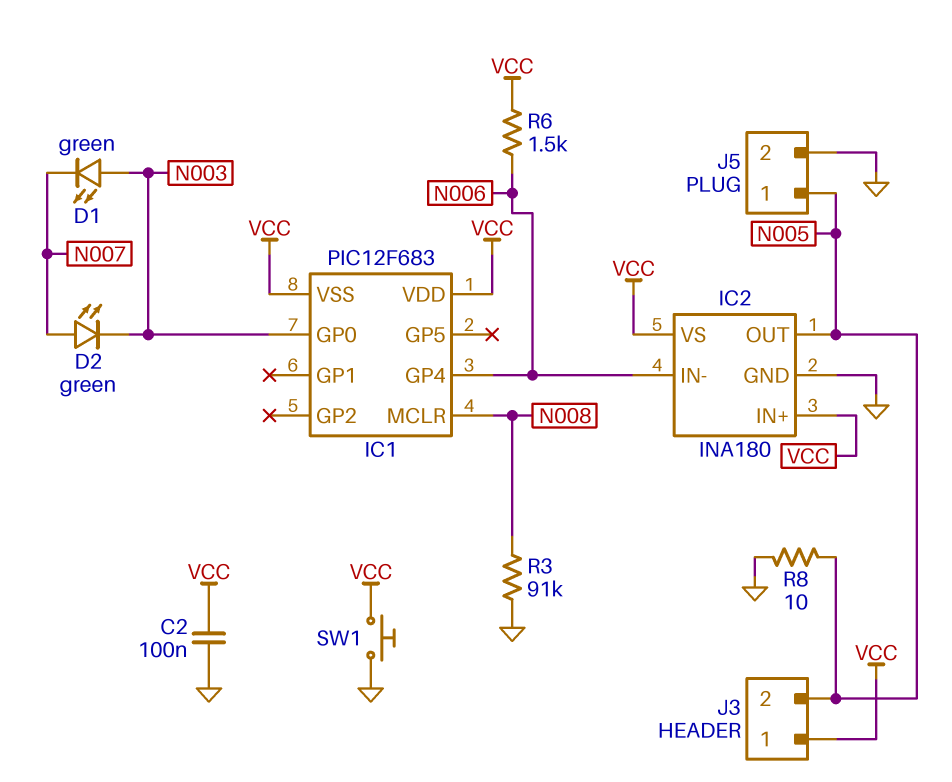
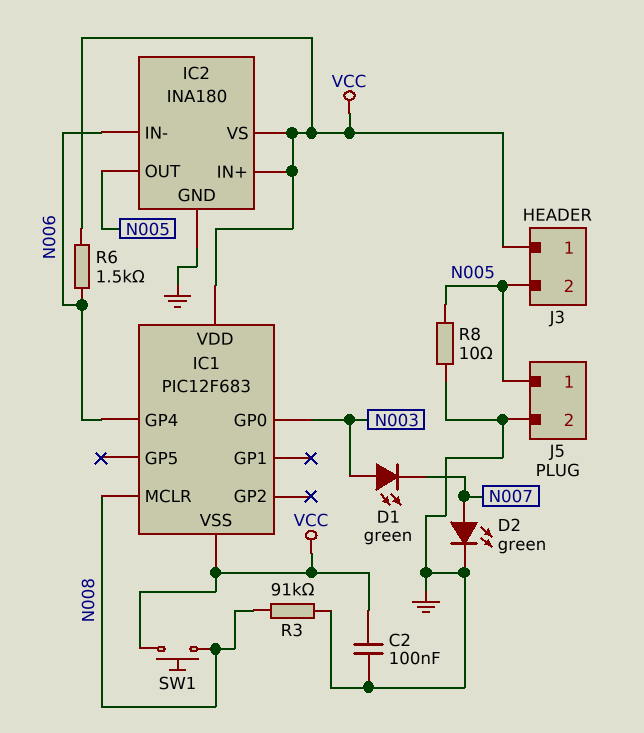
D2: LED green (A N007, K N003) -> LED green (A N007, K GND)
SW1: button (GND, VCC) -> button (N008, VCC)

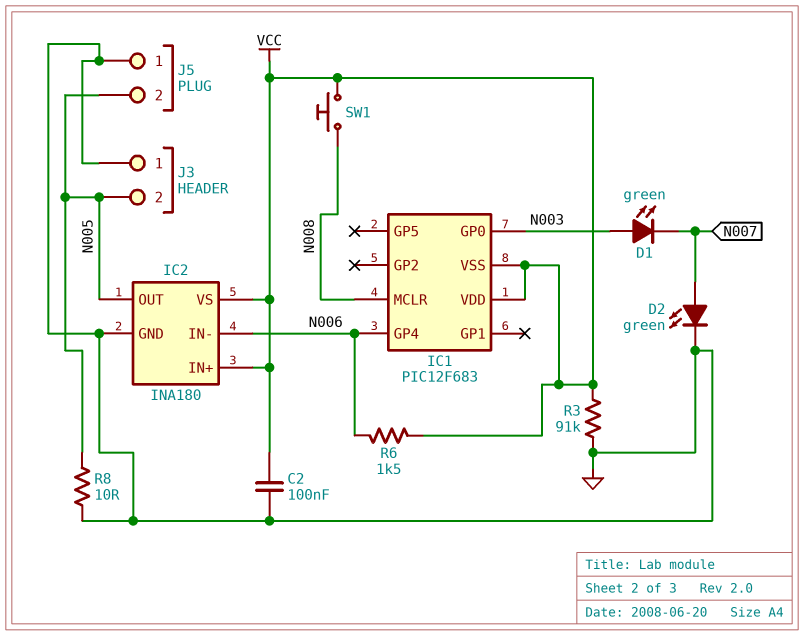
J3 pin 1: VCC -> GND
J5 pin 1: N005 -> GND
J5 pin 2: GND -> N005
R3: 91k (GND, N008) -> 91k (GND, VCC)

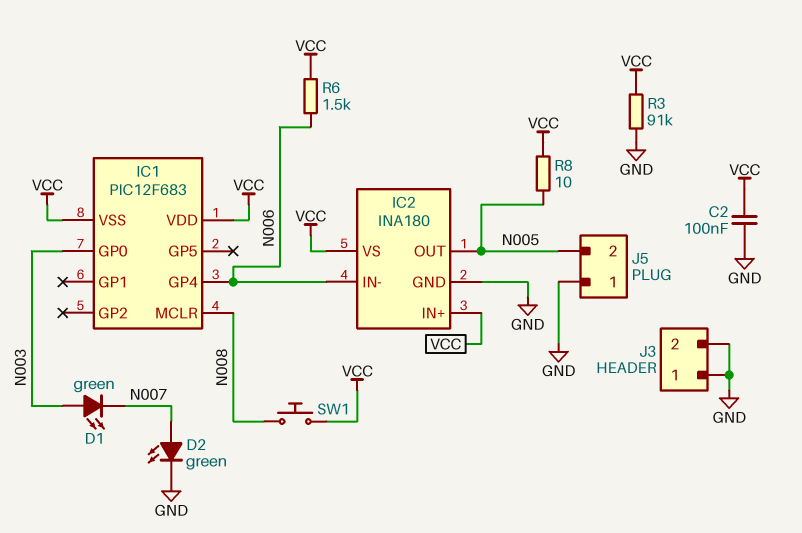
J3 pin 2: N005 -> GND
R8: 10 (GND, N005) -> 10 (N005, VCC)

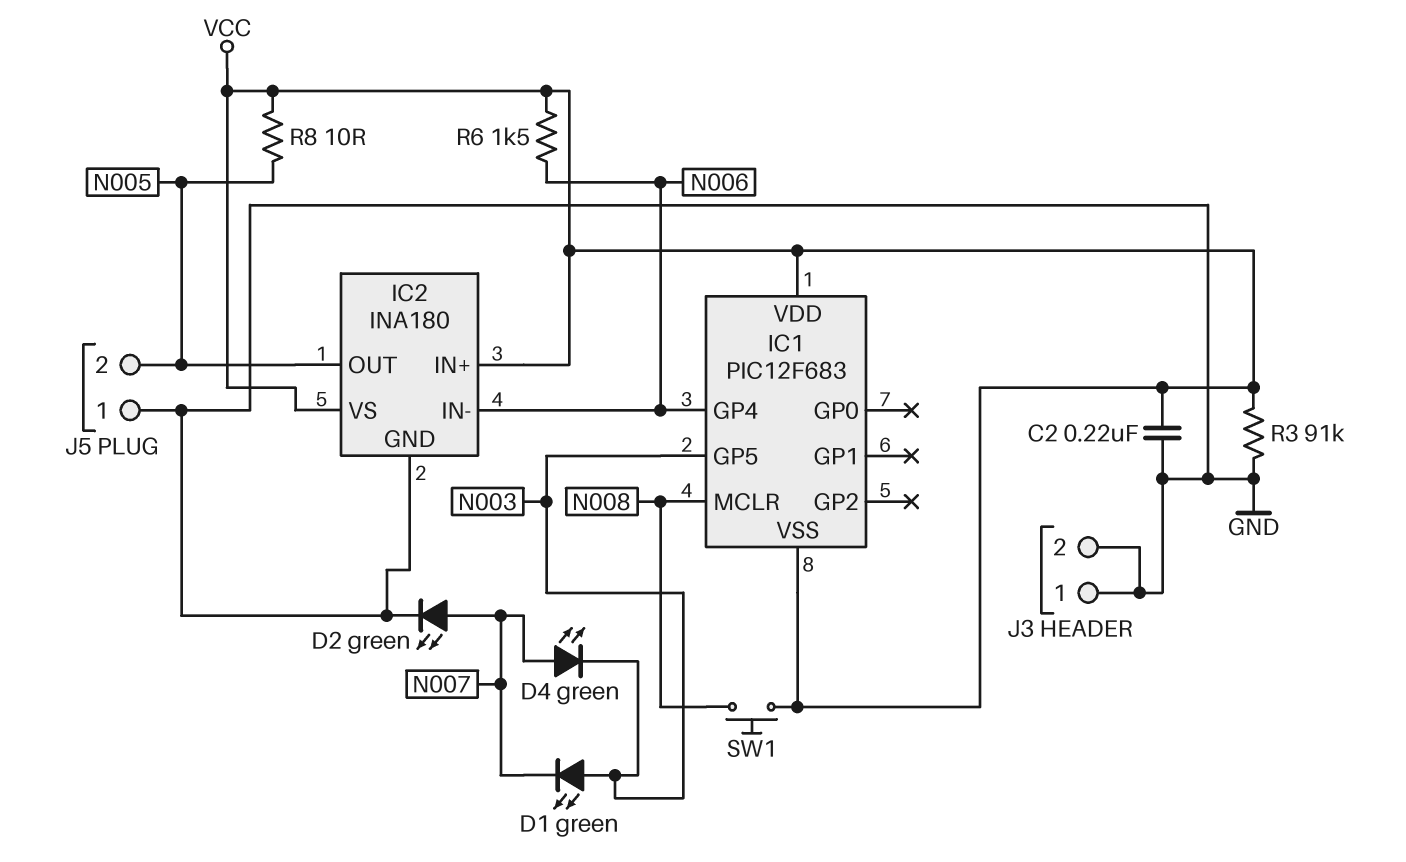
C2: 100nF (GND, VCC) -> 220nF (GND, VCC)
D4: none -> LED green (A N007, K N003)
IC1 pin GP0: N003 -> none
IC1 pin GP5: none -> N003

